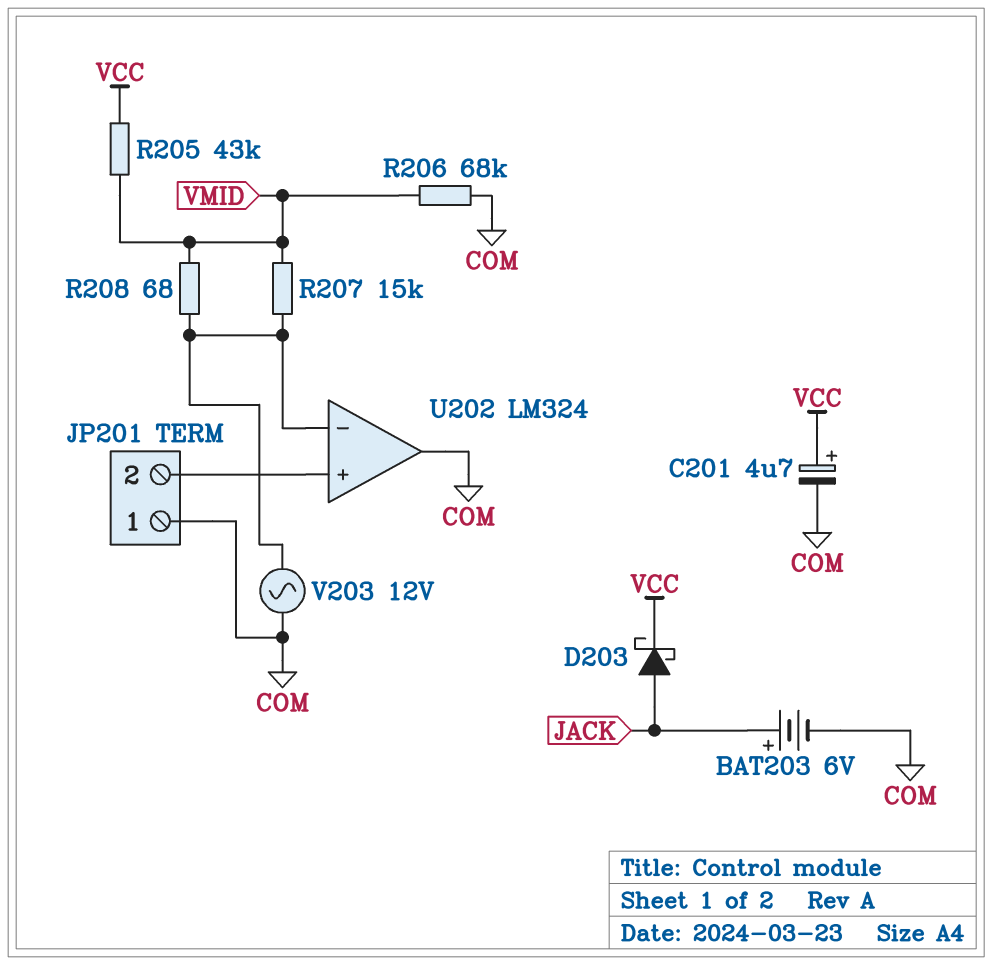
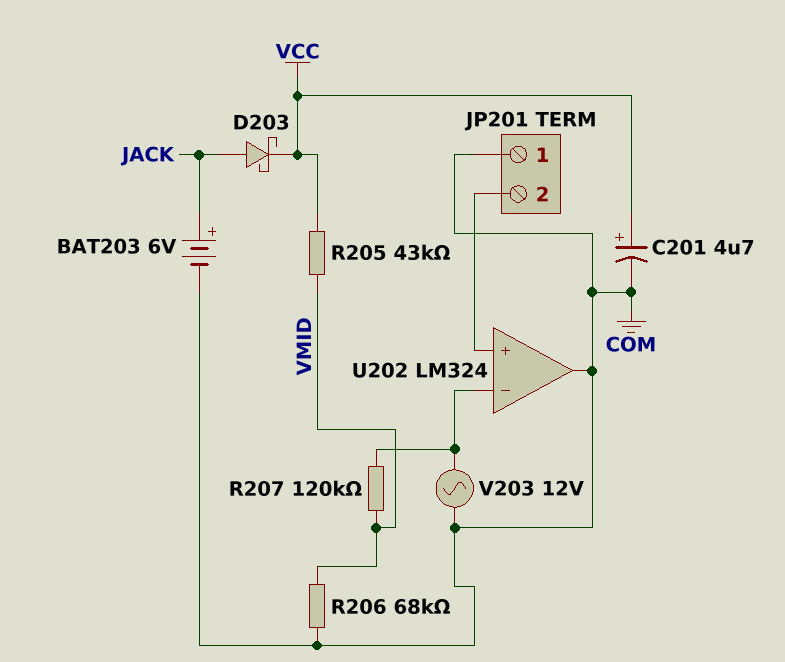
R207: 15k (U202/in-, VMID) -> 120k (U202/in-, VMID)
R208: 68 (U202/in-, VMID) -> none

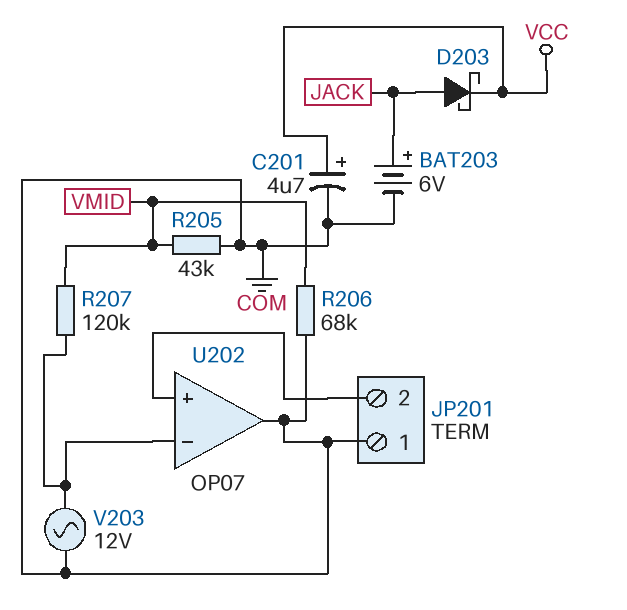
R205: 43k (VCC, VMID) -> 43k (COM, VMID)
U202: LM324 -> OP07

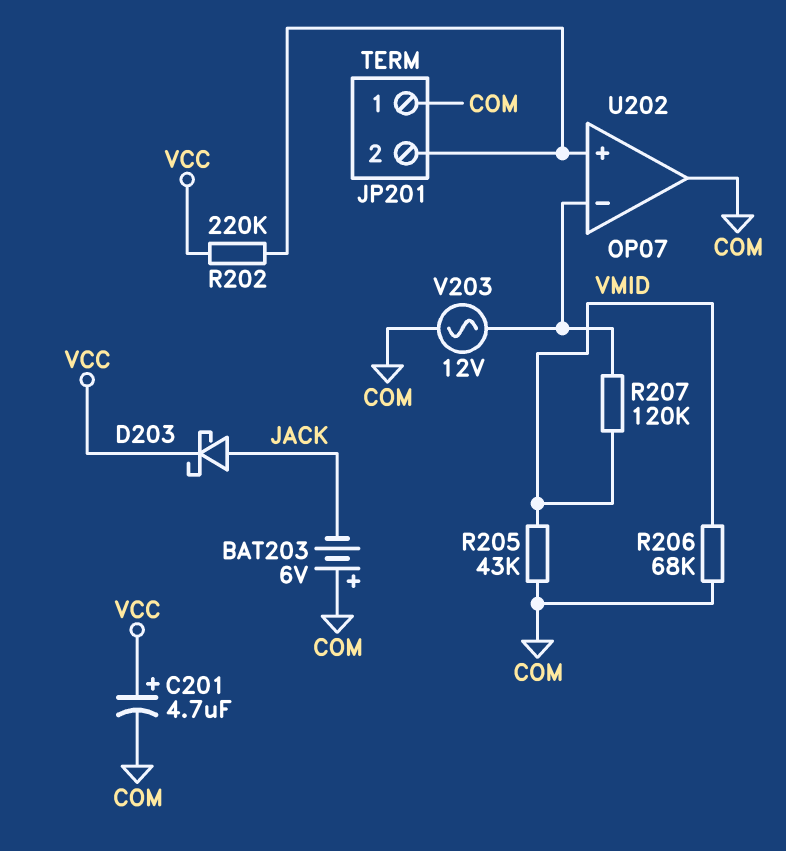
BAT203: 6V (plus JACK, minus COM) -> 6V (plus COM, minus JACK)
R202: none -> 220k (JP201/2, VCC)

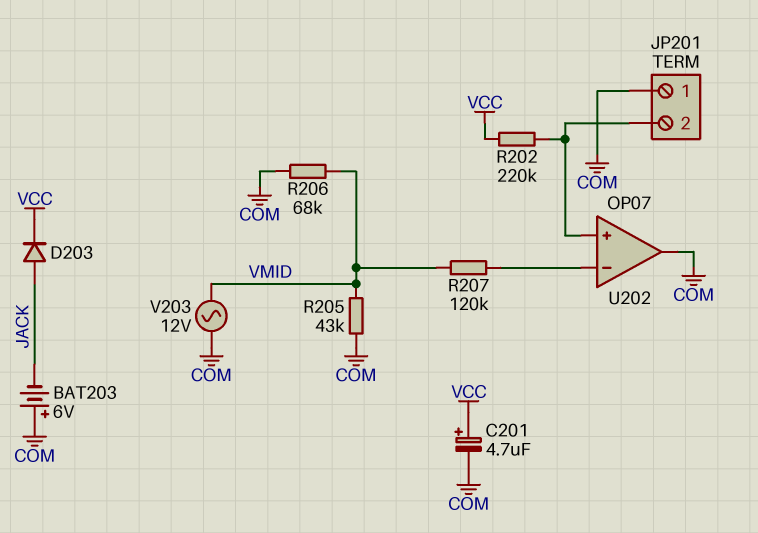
D203: schottky (A JACK, K VCC) -> diode (A JACK, K VCC)
V203: AC 12V (COM, U202/in-) -> AC 12V (COM, VMID)

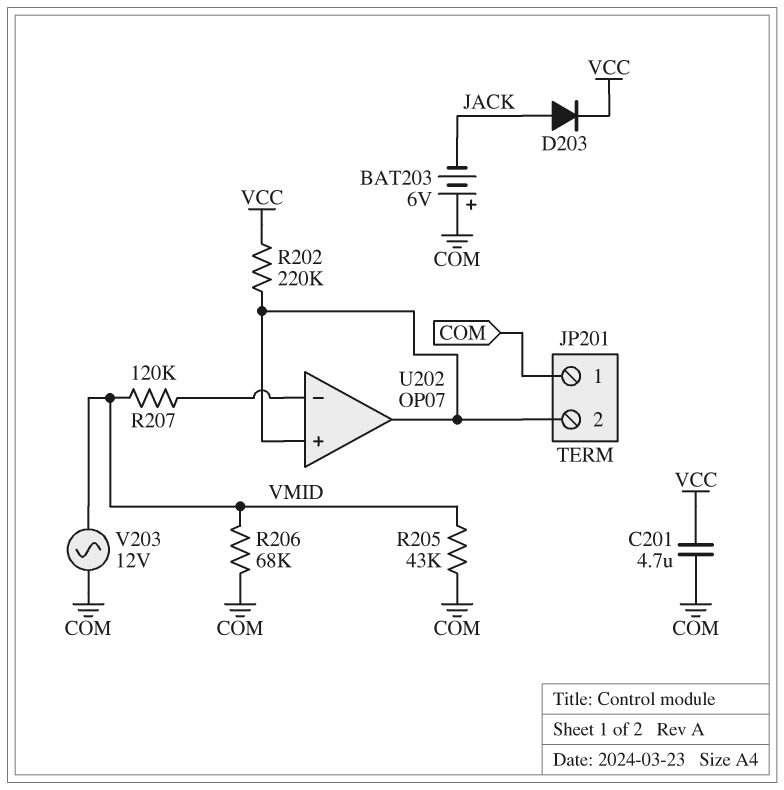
C201: 4.7uF (plus VCC, minus COM) -> 4.7uF (COM, VCC)
U202 pin out: COM -> JP201/2

